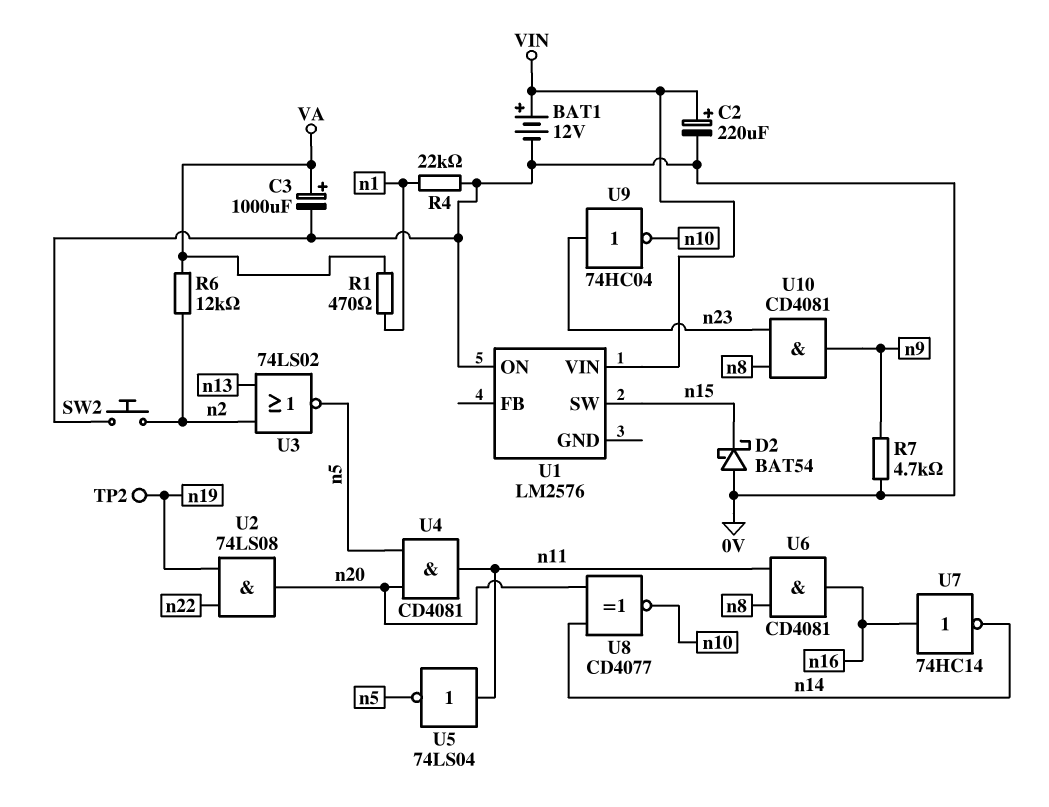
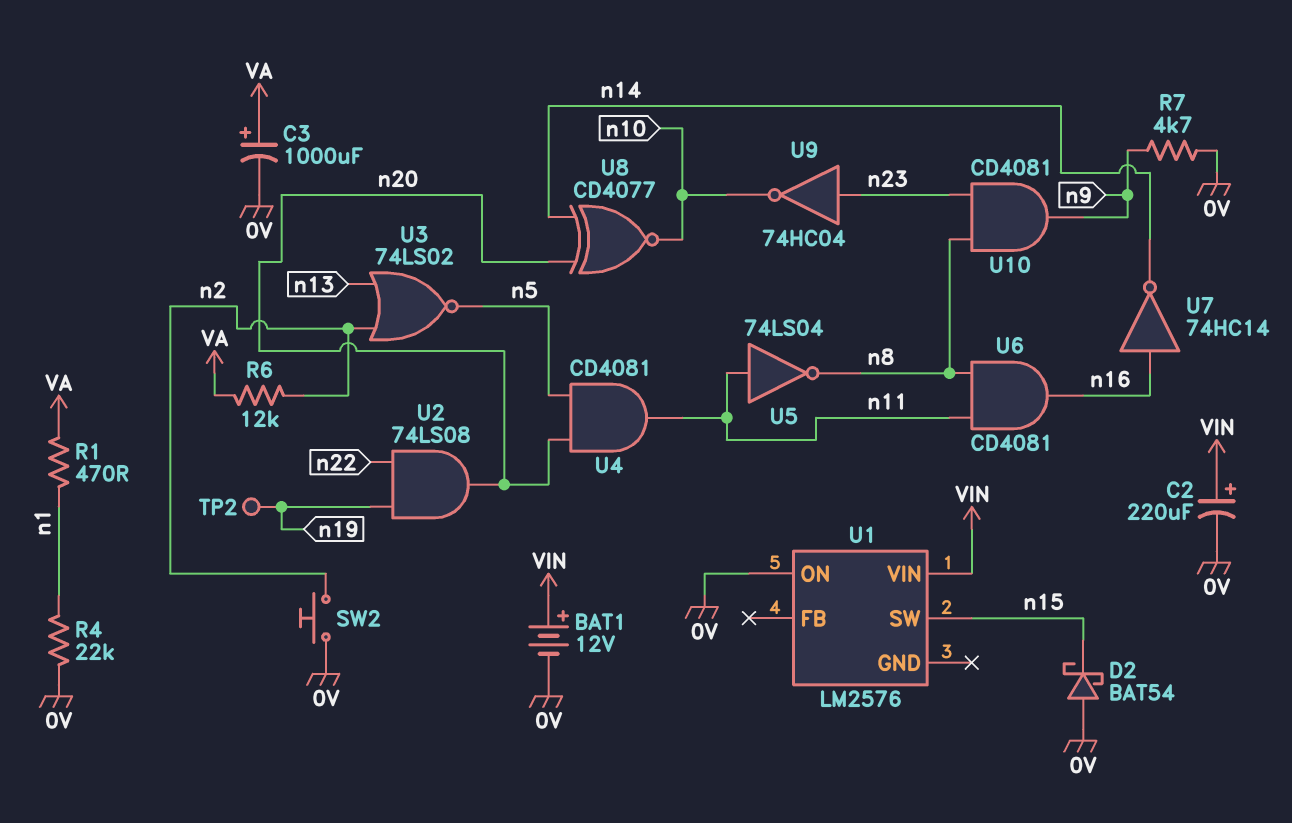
U5: NOT 74LS04 (in n11, out n5) -> NOT 74LS04 (in n11, out n8)

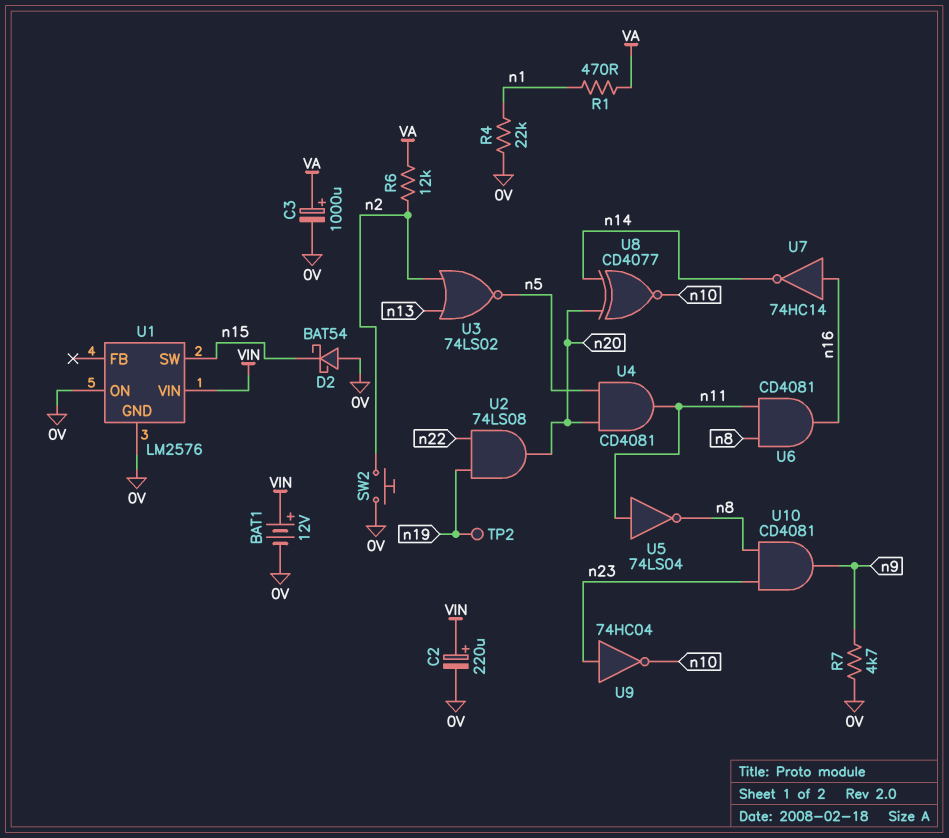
U1 pin GND: none -> 0V

